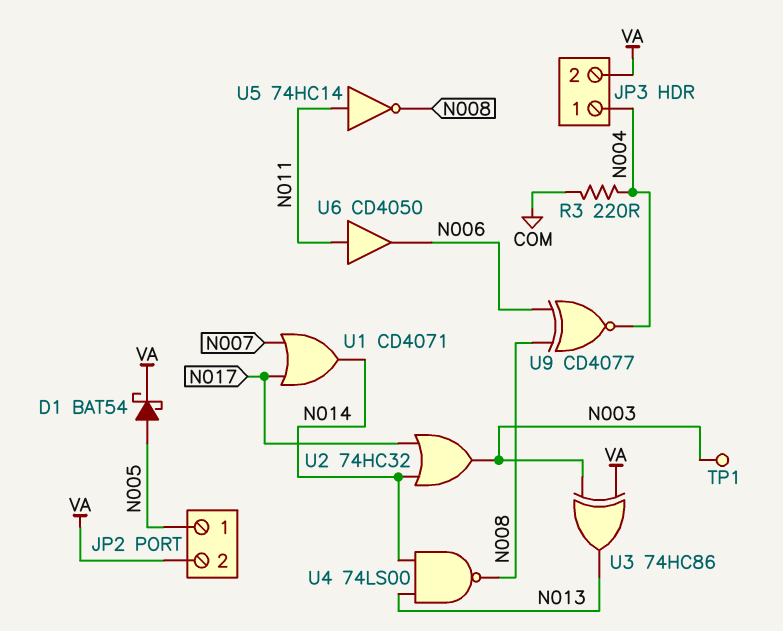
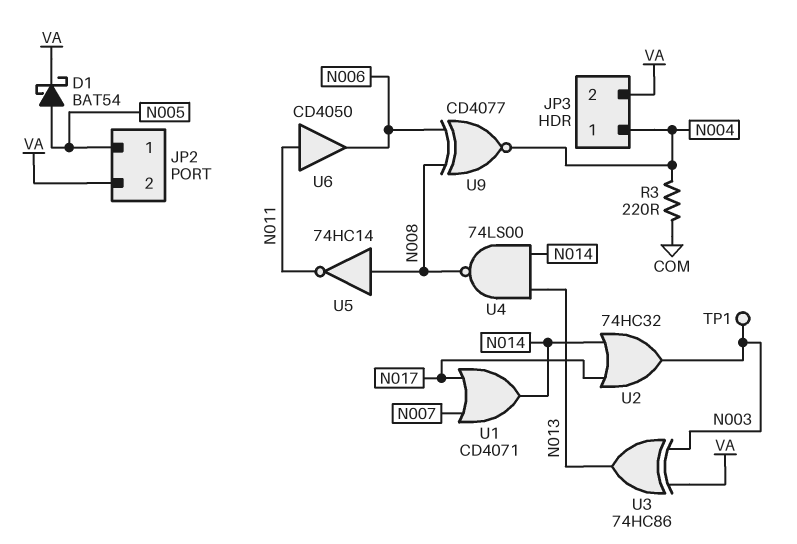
U5: NOT 74HC14 (in N011, out N008) -> NOT 74HC14 (in N008, out N011)

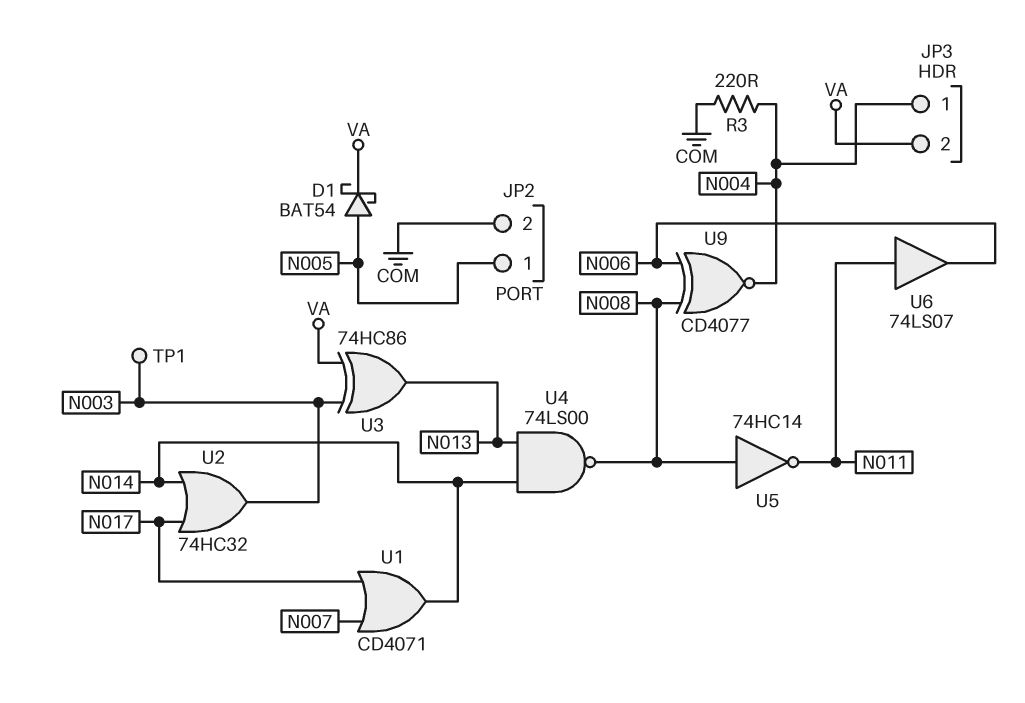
JP2 pin 2: VA -> COM
U6: buffer CD4050 (in N011, out N006) -> buffer 74LS07 (in N011, out N006)

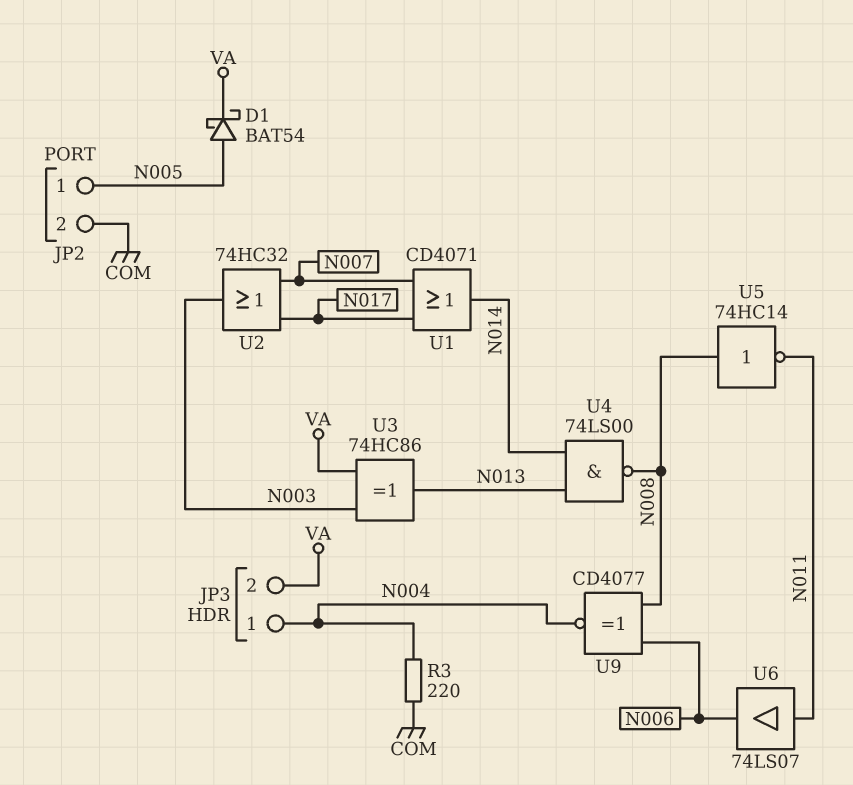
TP1: test point (N003) -> none
U2: OR 74HC32 (in N014, in N017, out N003) -> OR 74HC32 (in N007, in N017, out N003)

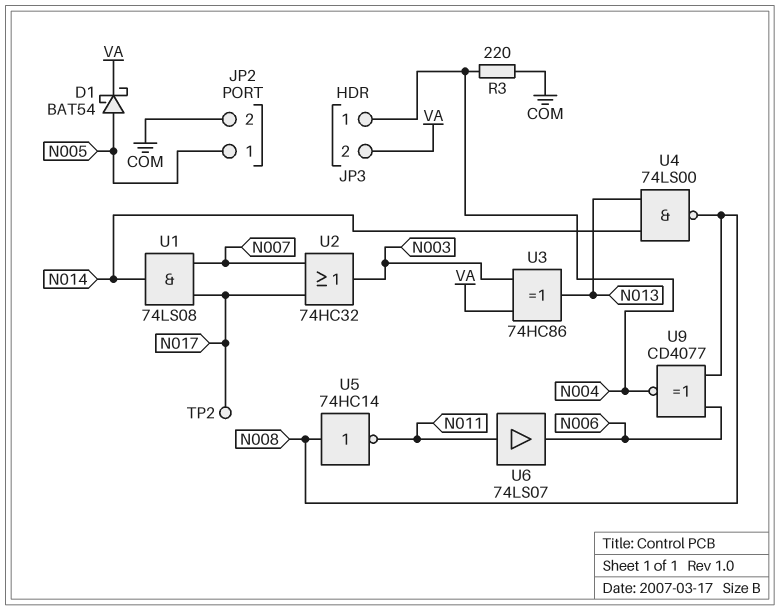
TP2: none -> test point (N017)
U1: OR CD4071 (in N007, in N017, out N014) -> AND 74LS08 (in N007, in N017, out N014)

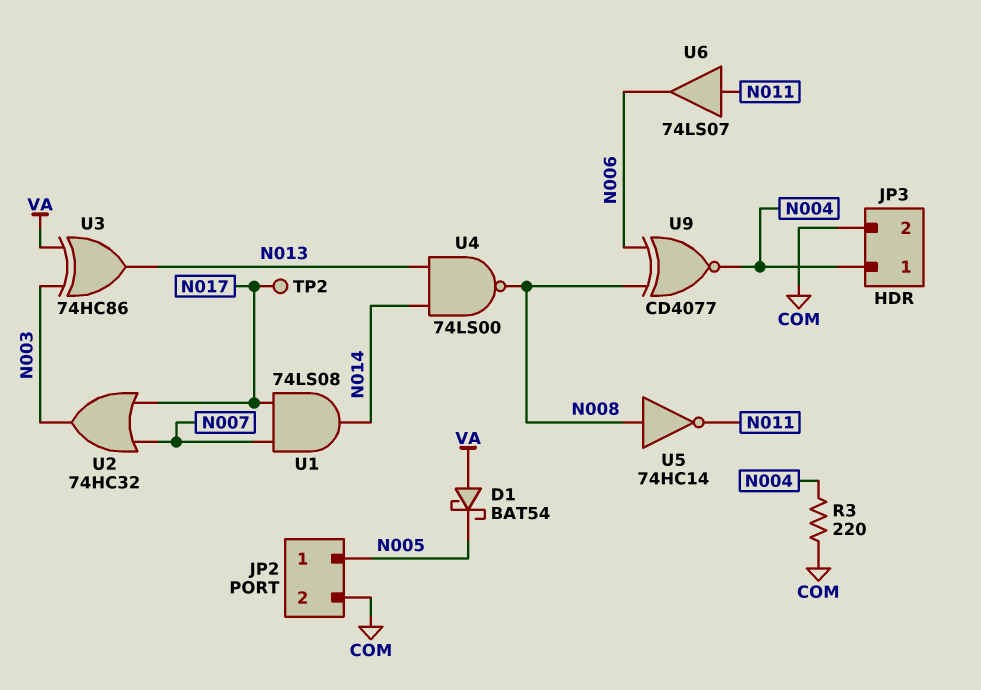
D1: schottky BAT54 (A N005, K VA) -> schottky BAT54 (A VA, K N005)
JP3 pin 2: VA -> COM

